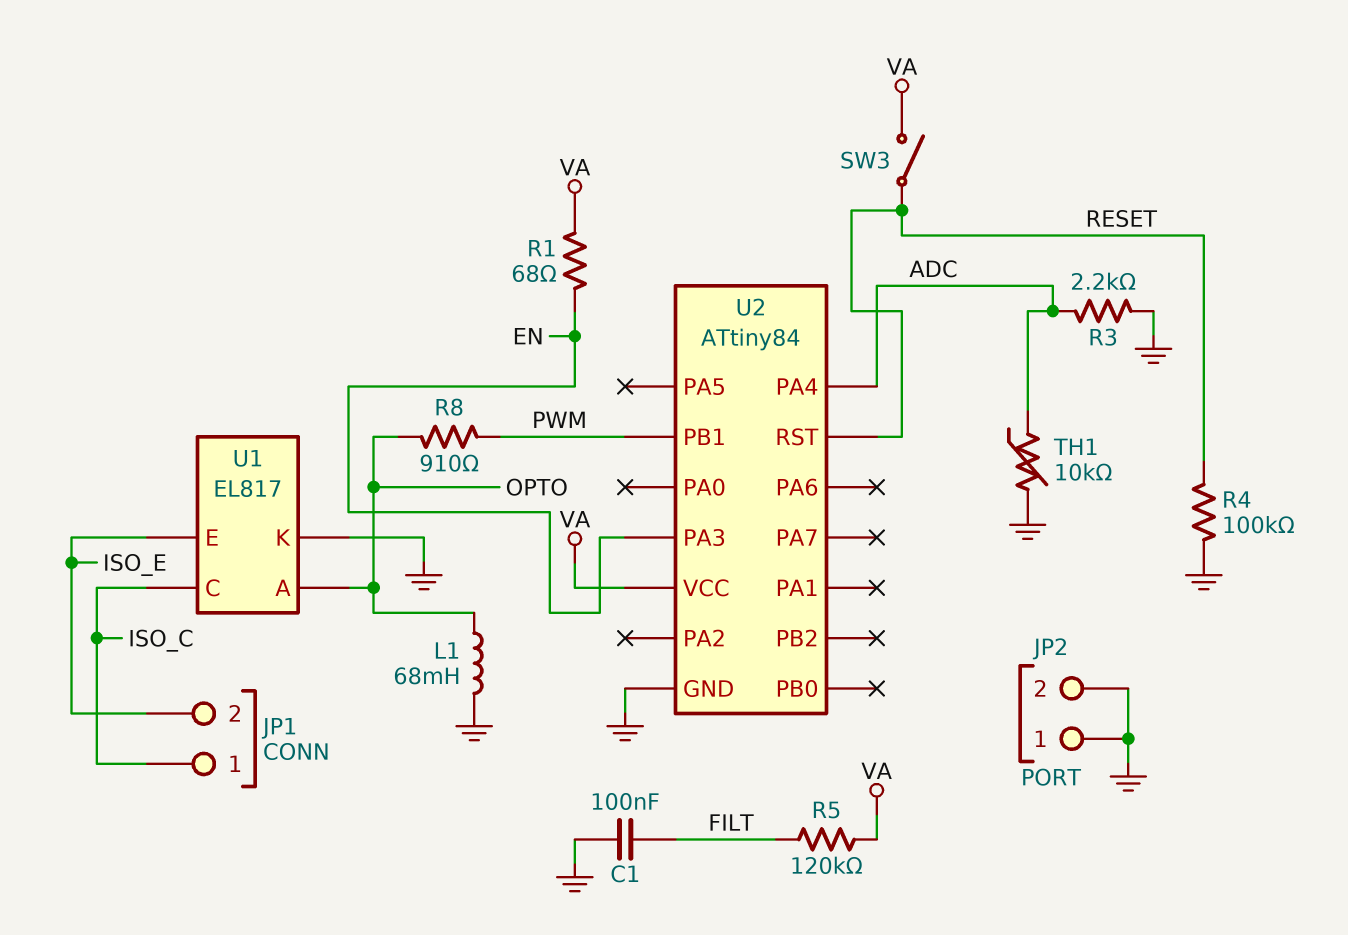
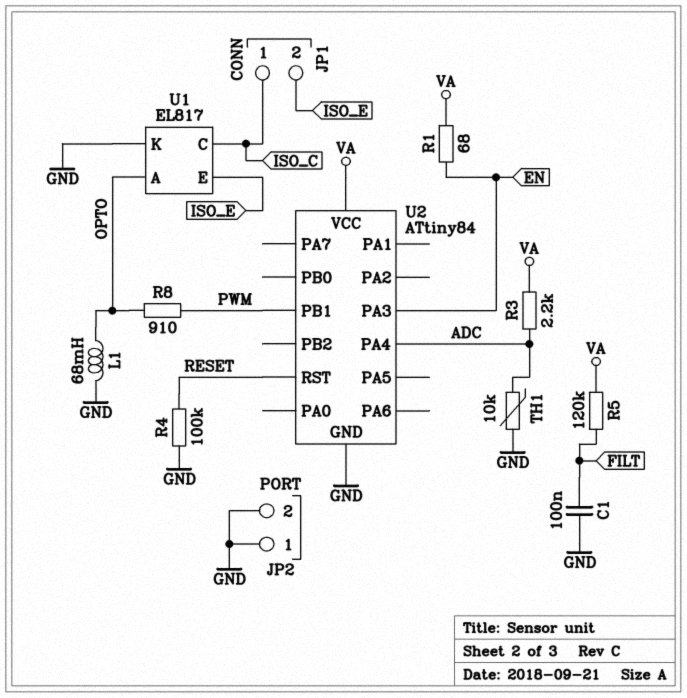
R3: 2.2k (ADC, GND) -> 2.2k (ADC, VA)
SW3: switch (RESET, VA) -> none

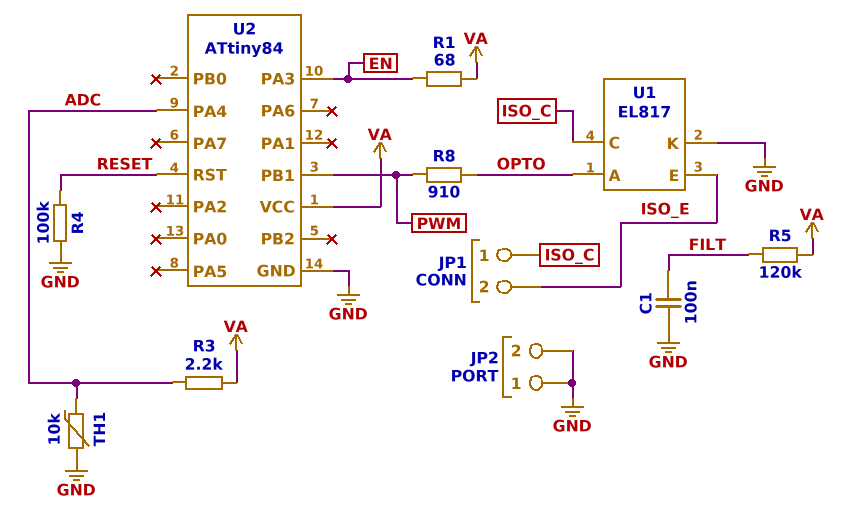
L1: 68mH (GND, OPTO) -> none

